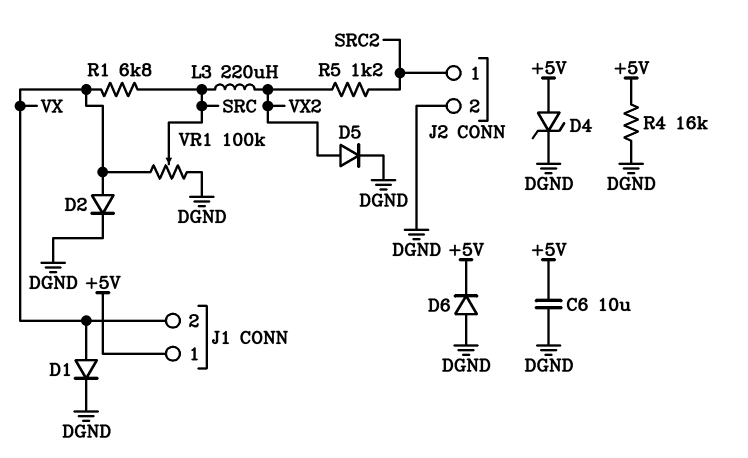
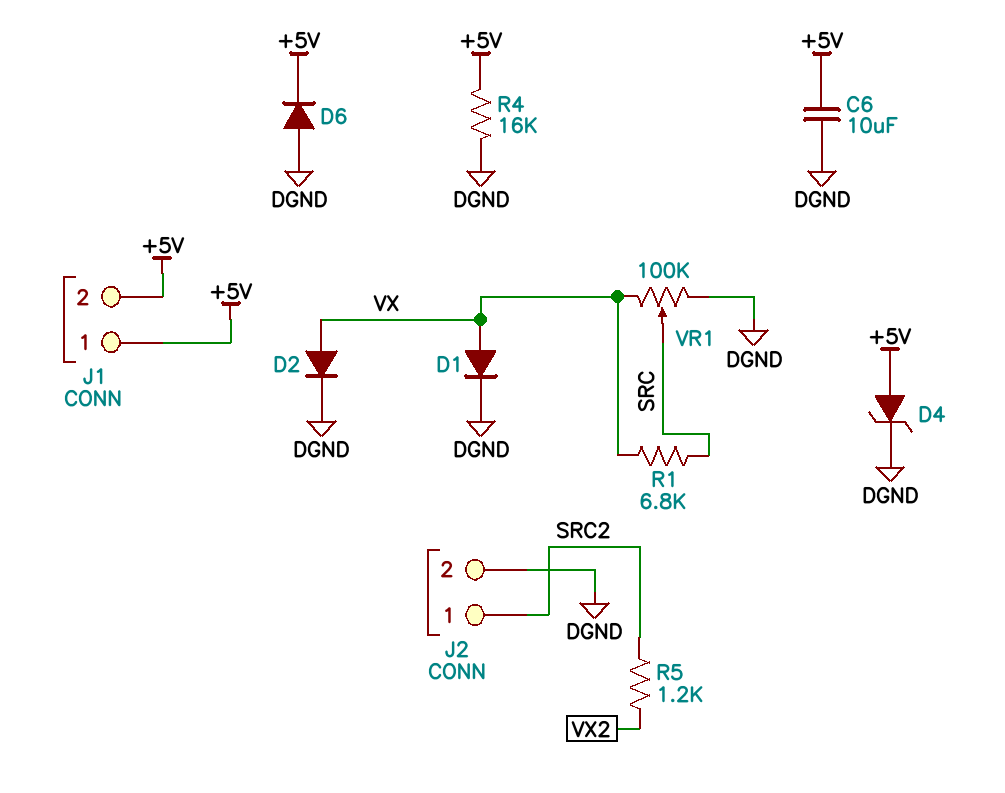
D5: diode (A VX2, K DGND) -> none
J1 pin 2: VX -> +5V
L3: 220uH (SRC, VX2) -> none

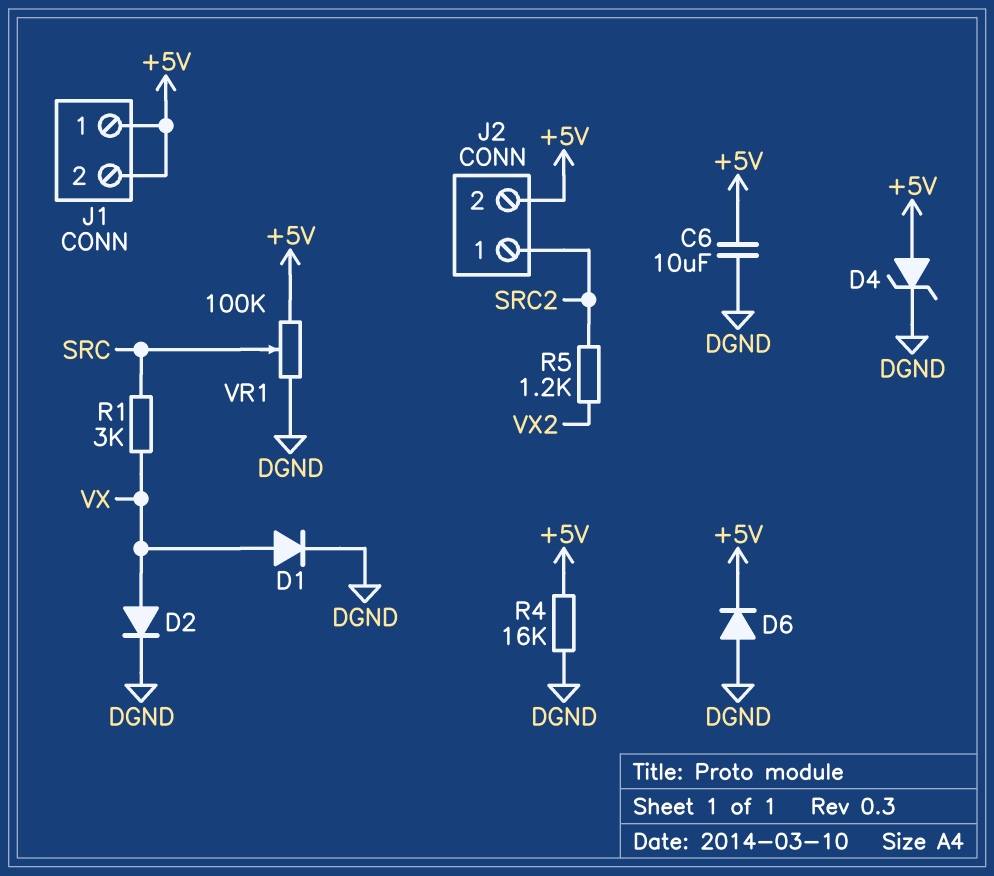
J2 pin 2: DGND -> +5V
R1: 6.8k (SRC, VX) -> 3k (SRC, VX)
VR1: 100k (DGND, VX, wiper SRC) -> 100k (+5V, DGND, wiper SRC)

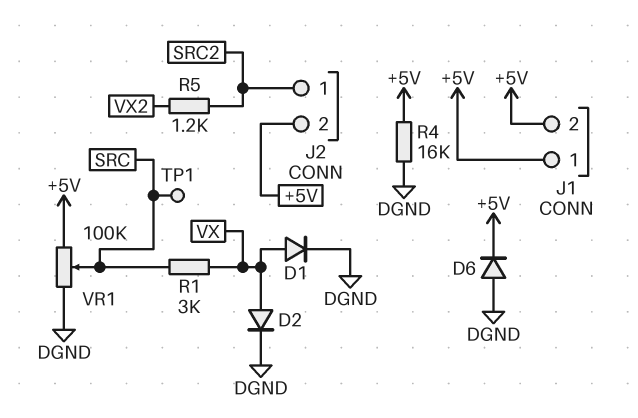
C6: 10uF (+5V, DGND) -> none
D4: zener (A +5V, K DGND) -> none
TP1: none -> test point (SRC)

